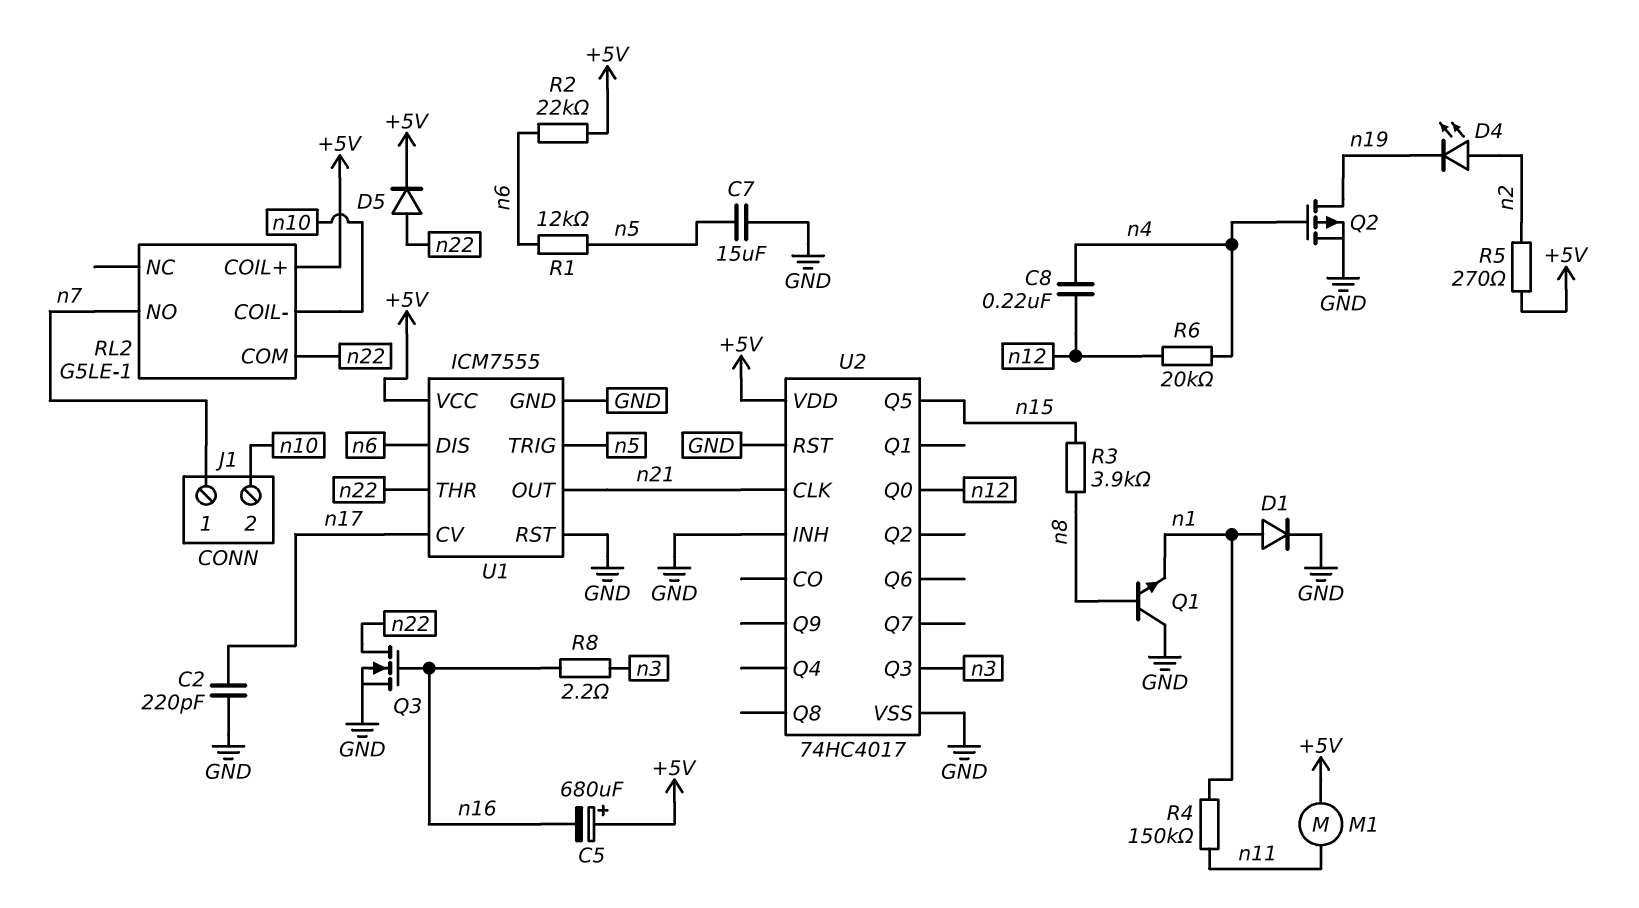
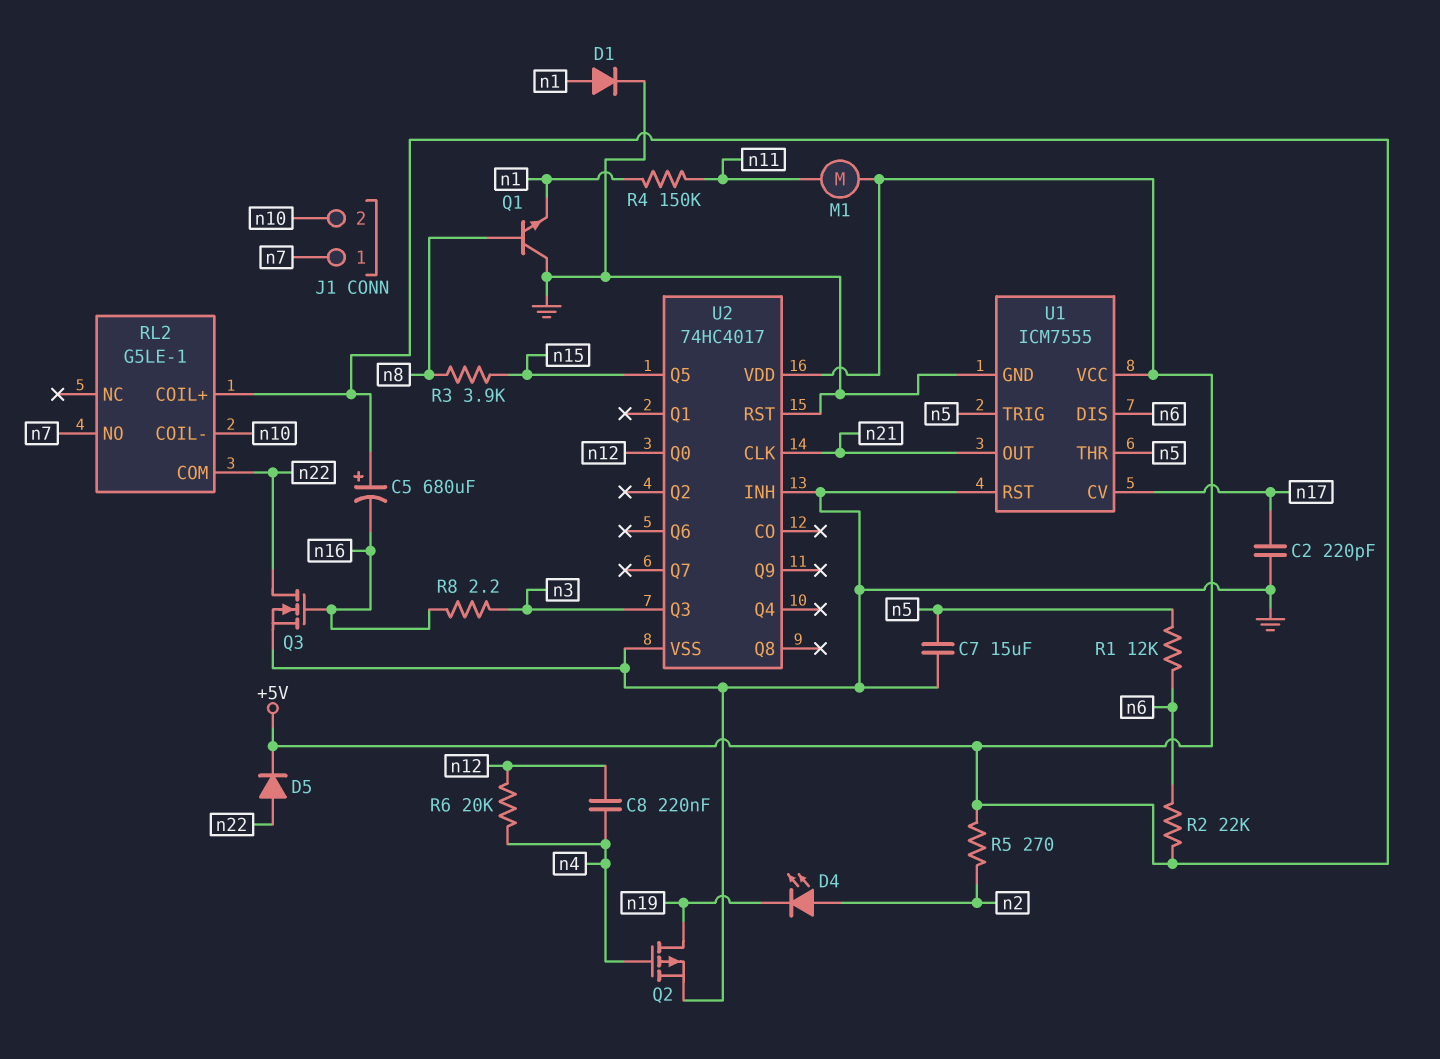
U1 pin THR: n22 -> n5

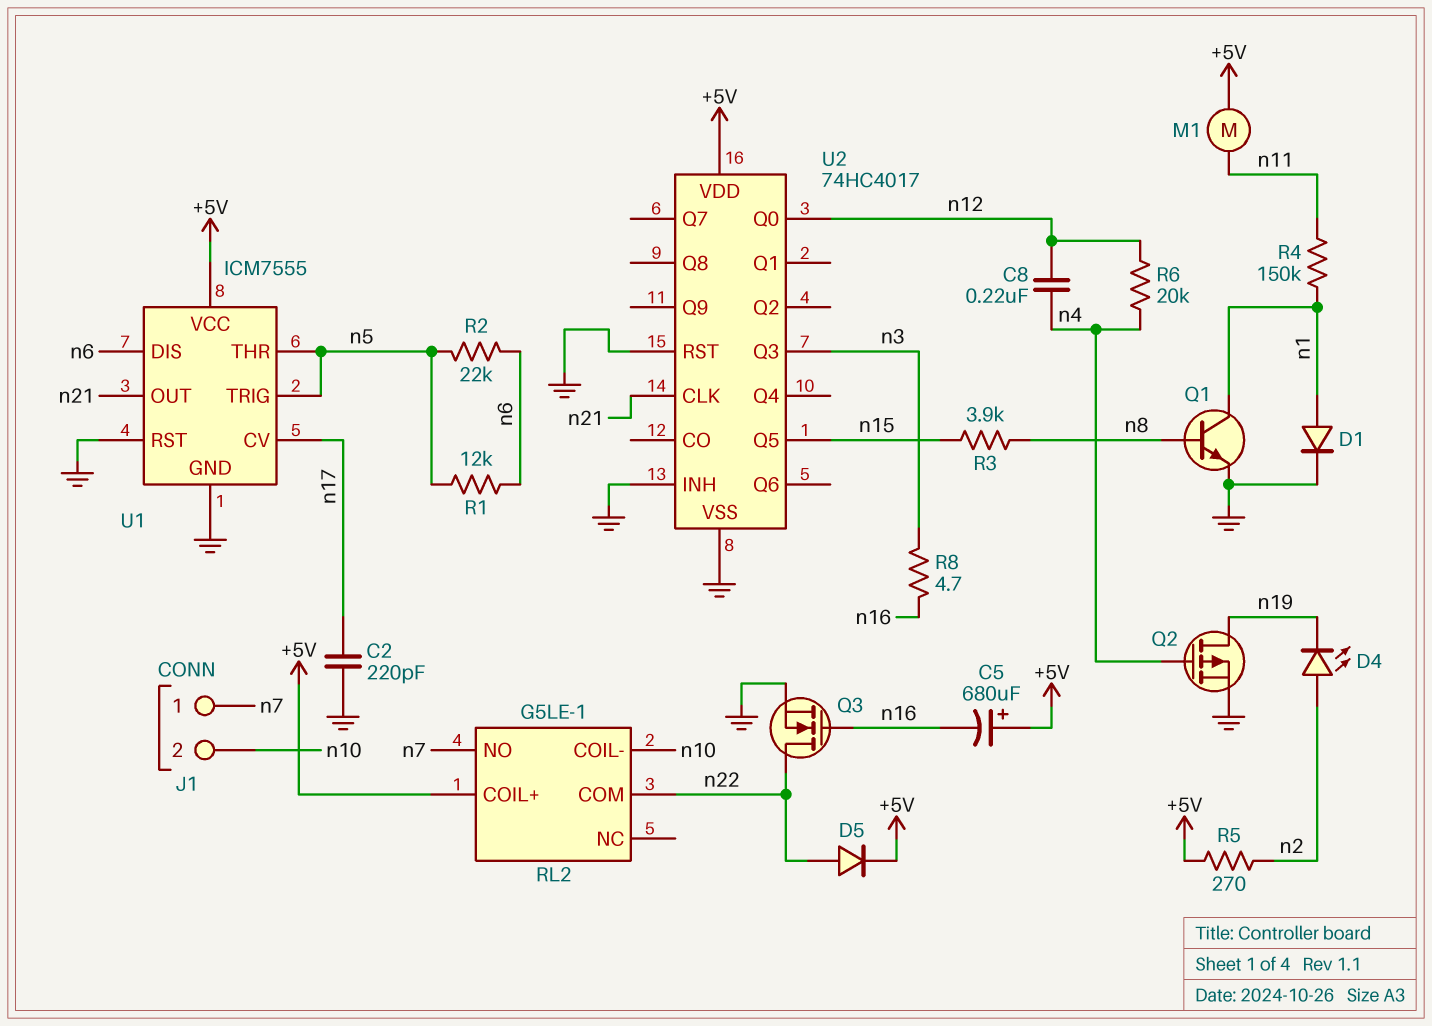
C7: 15uF (GND, n5) -> none
Q1: NPN (B n8, C GND, E n1) -> NPN (B n8, C n1, E GND)
R2: 22k (+5V, n6) -> 22k (n5, n6)
R8: 2.2 (n3, n16) -> 4.7 (n3, n16)

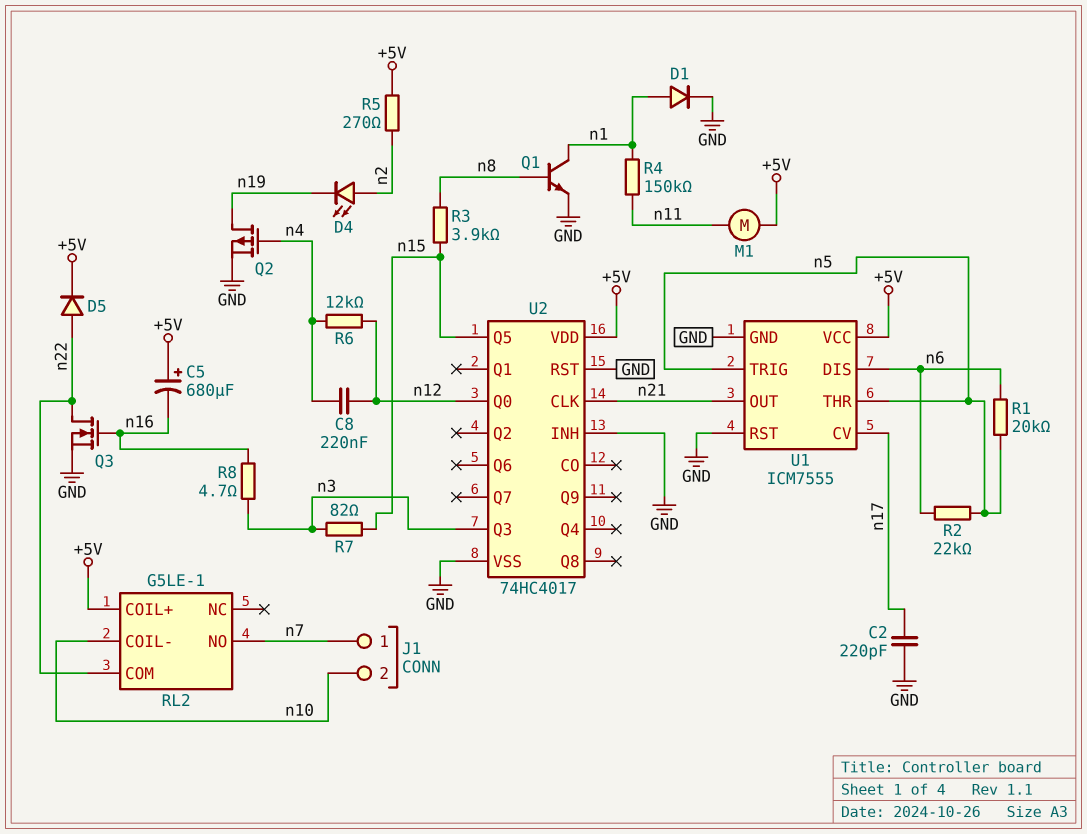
R1: 12k (n5, n6) -> 20k (n5, n6)
R6: 20k (n4, n12) -> 12k (n4, n12)
R7: none -> 82 (n3, n15)

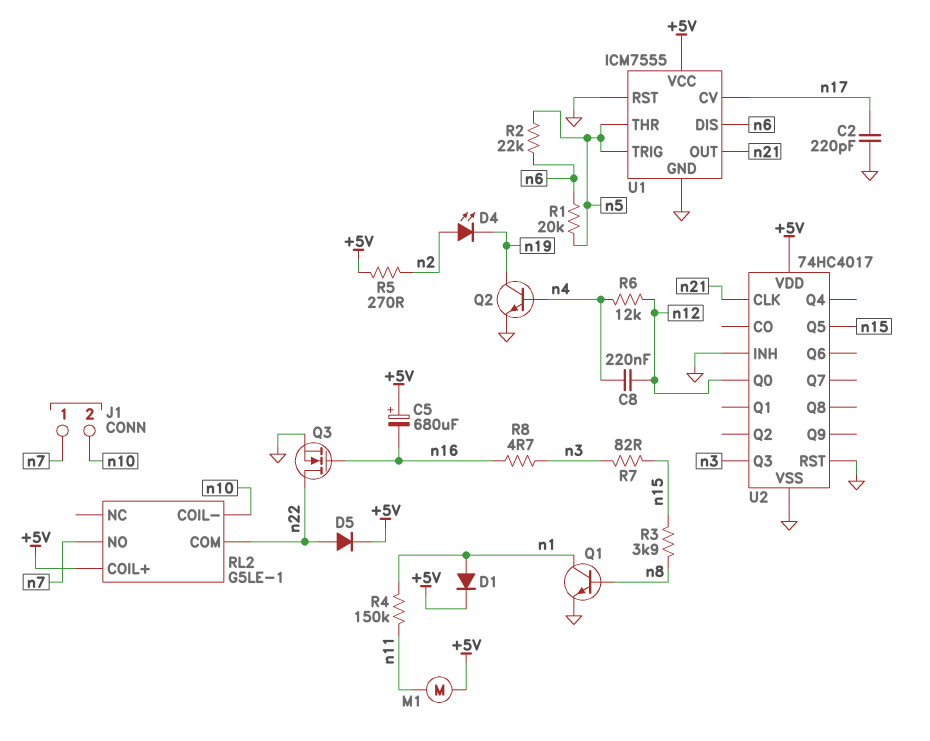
D1: diode (A n1, K GND) -> diode (A n1, K +5V)
Q2: PMOS (G n4, D n19, S GND) -> NPN (B n4, C n19, E GND)

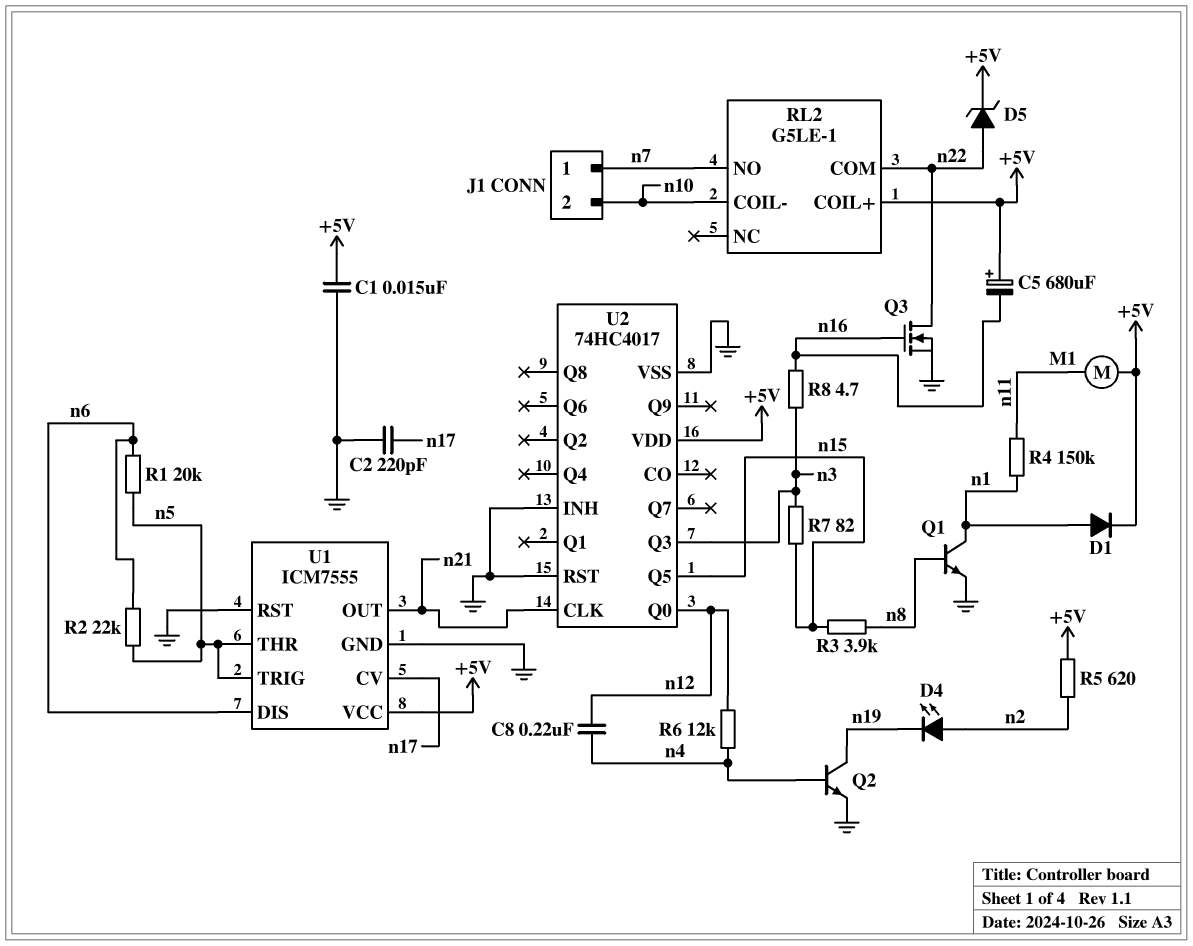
C1: none -> 15nF (+5V, GND)
D5: diode (A n22, K +5V) -> zener (A n22, K +5V)
R5: 270 (+5V, n2) -> 620 (+5V, n2)

